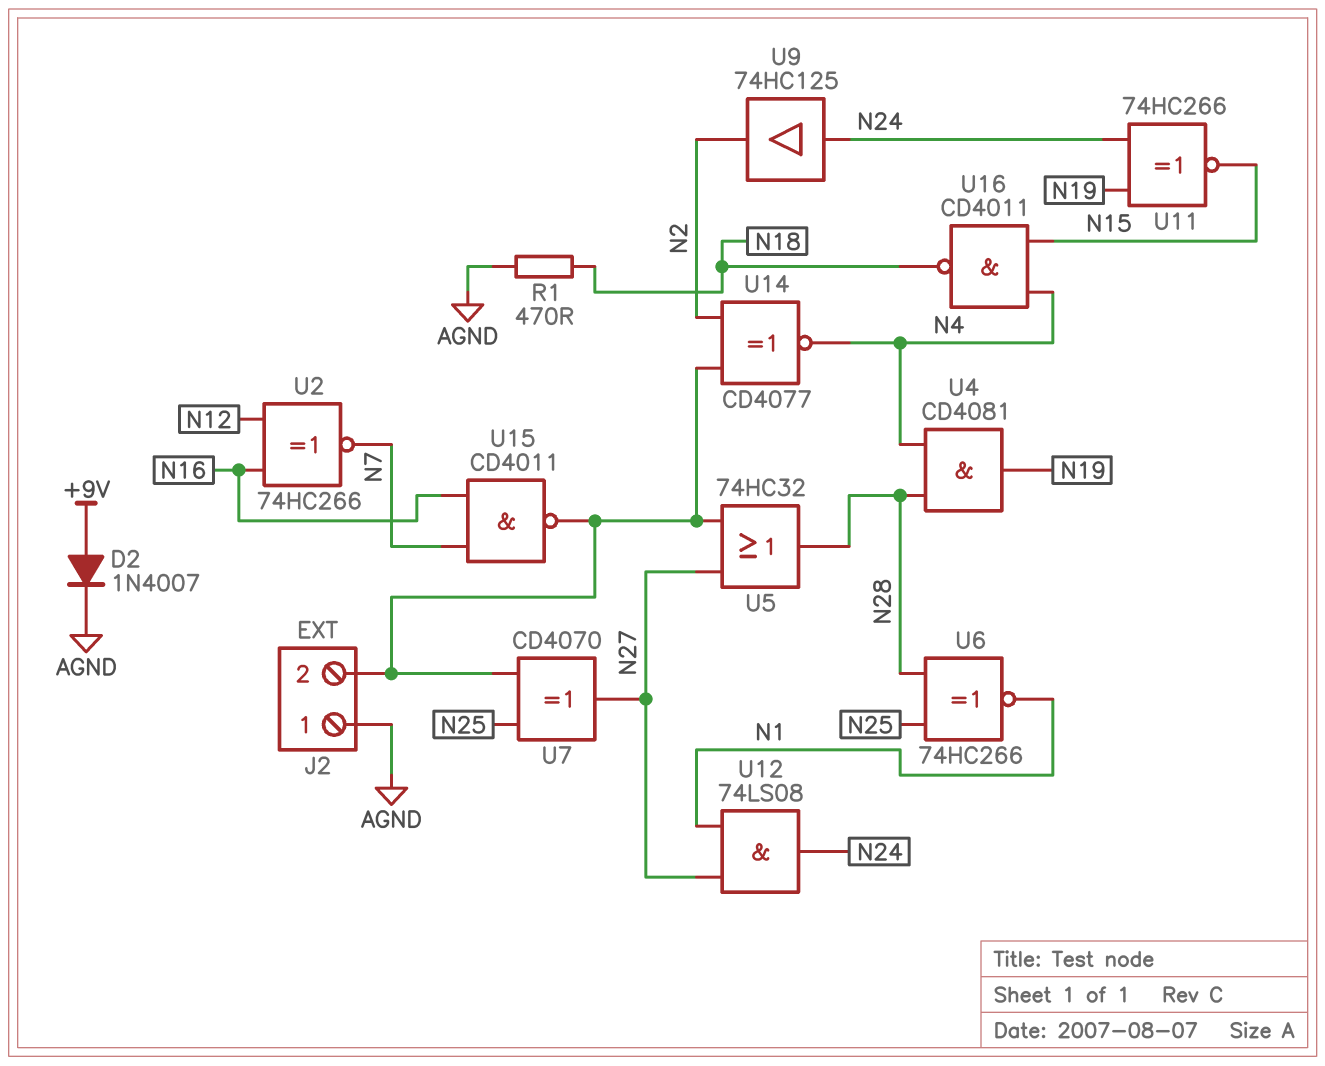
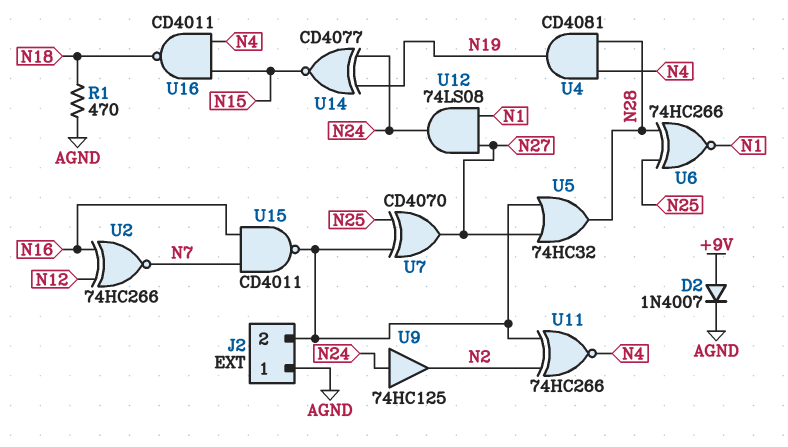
U11: XNOR 74HC266 (in N19, in N24, out N15) -> XNOR 74HC266 (in J2/2, in N2, out N4)
U14: XNOR CD4077 (in J2/2, in N2, out N4) -> XNOR CD4077 (in N19, in N24, out N15)

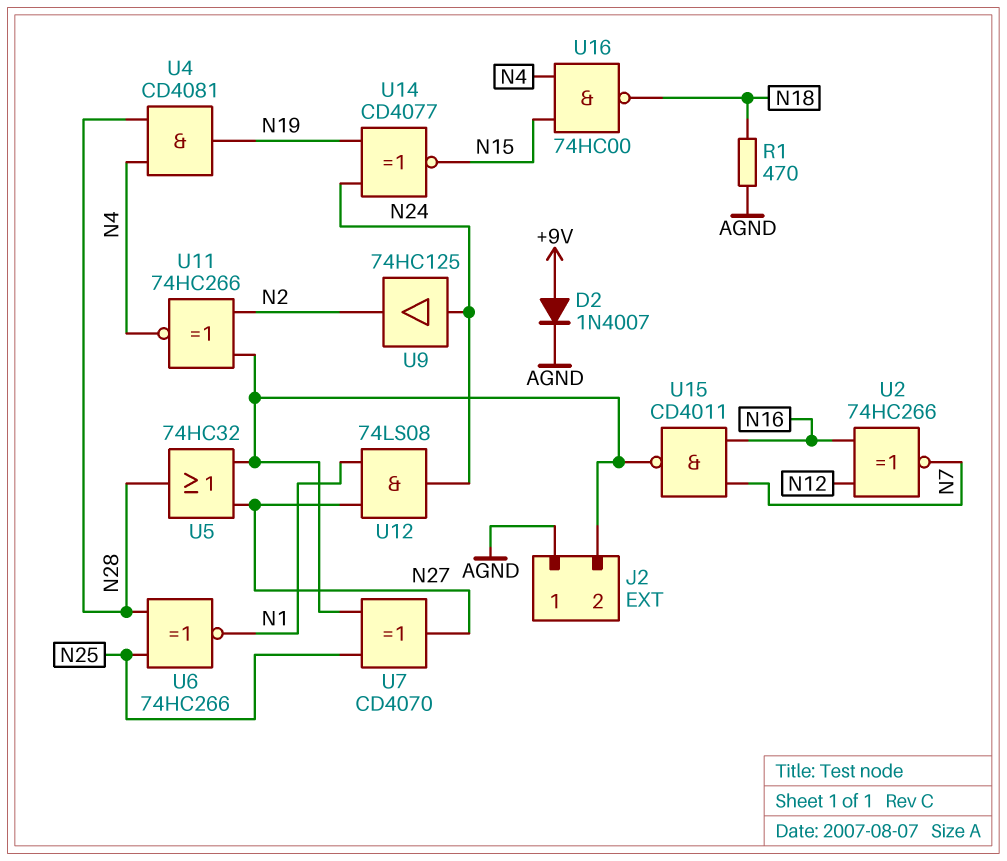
U16: NAND CD4011 (in N4, in N15, out N18) -> NAND 74HC00 (in N4, in N15, out N18)

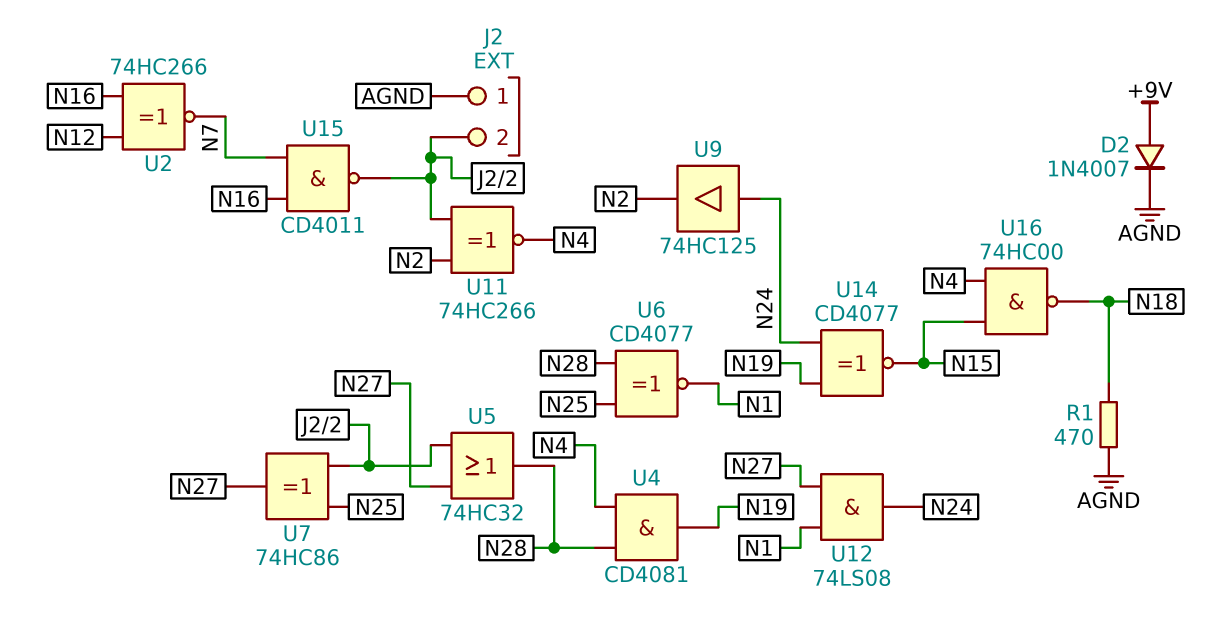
U6: XNOR 74HC266 (in N25, in N28, out N1) -> XNOR CD4077 (in N25, in N28, out N1)
U7: XOR CD4070 (in J2/2, in N25, out N27) -> XOR 74HC86 (in J2/2, in N25, out N27)

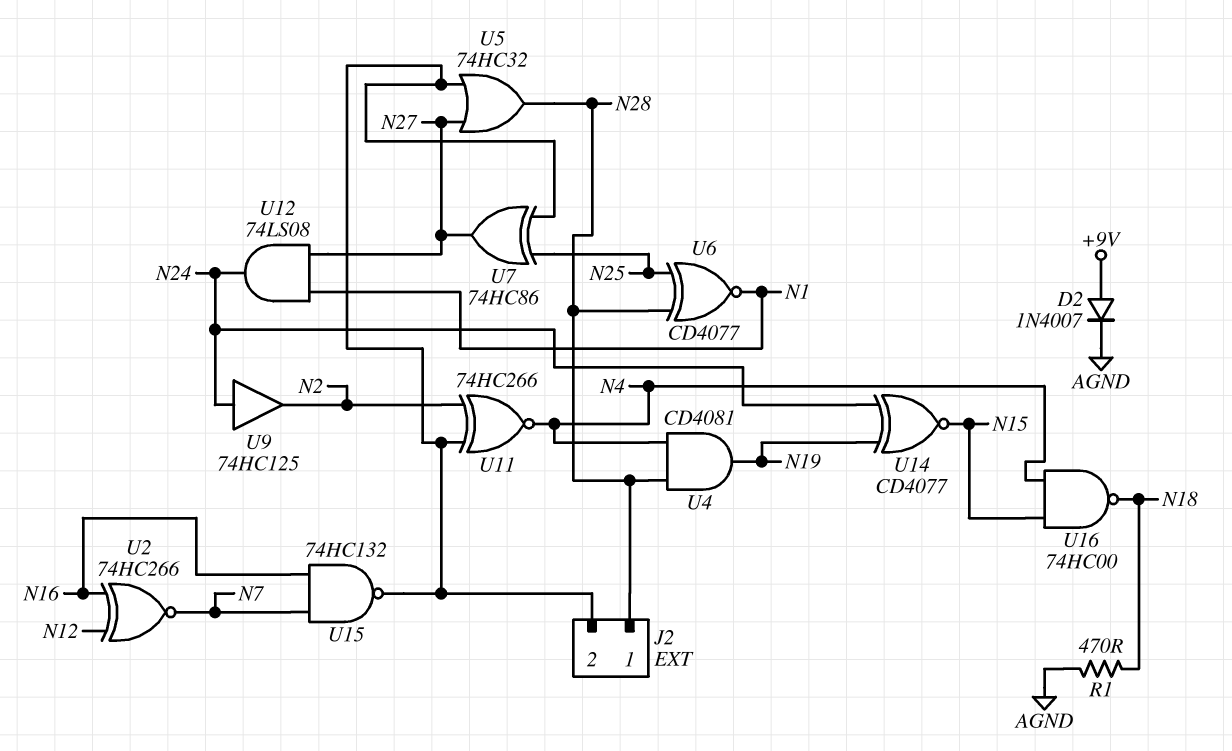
J2 pin 1: AGND -> N28
U15: NAND CD4011 (in N7, in N16, out J2/2) -> NAND 74HC132 (in N7, in N16, out J2/2)

